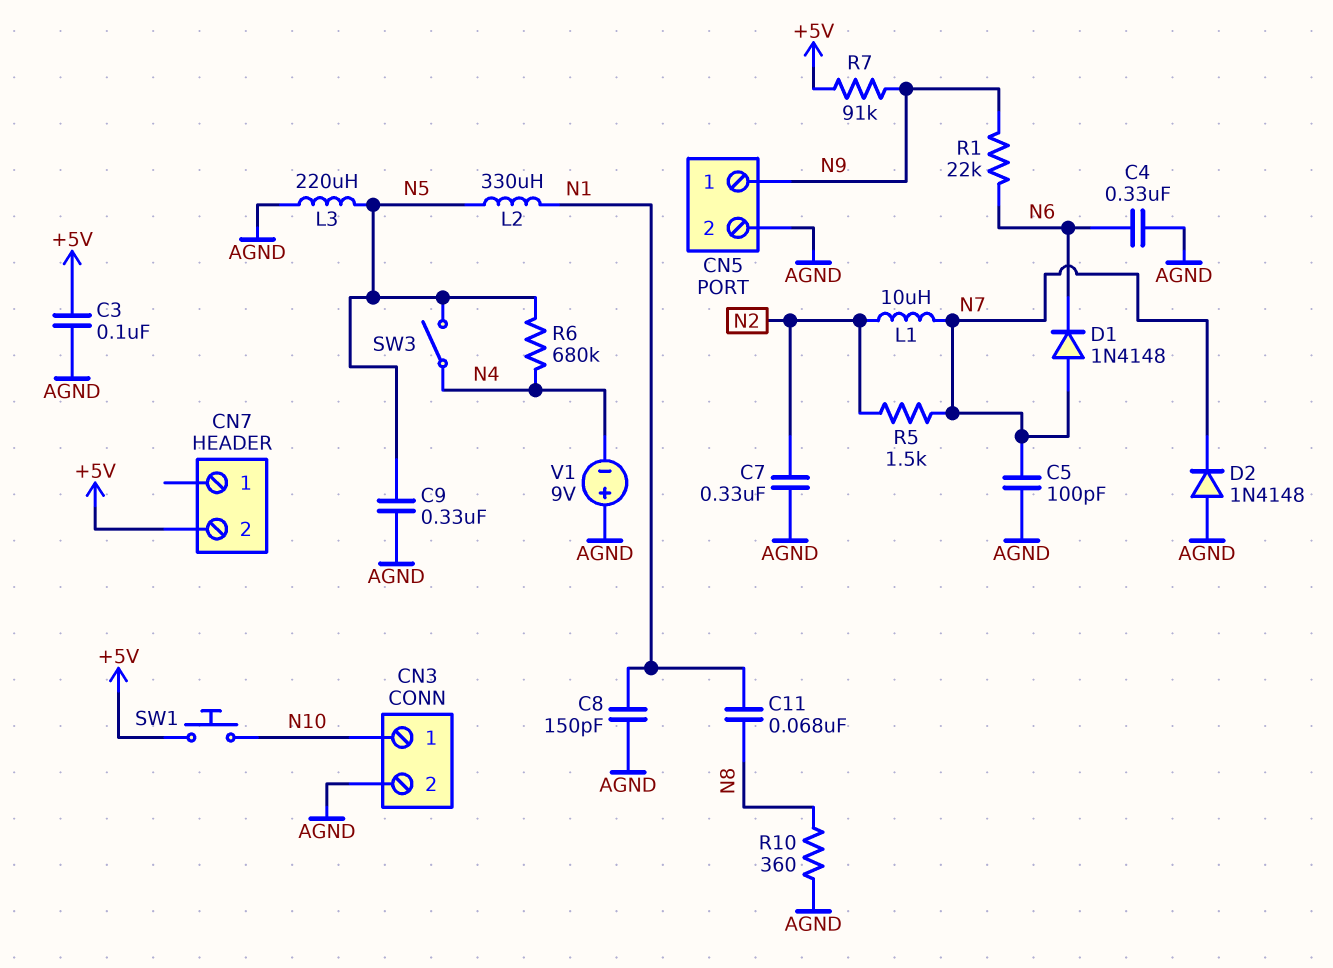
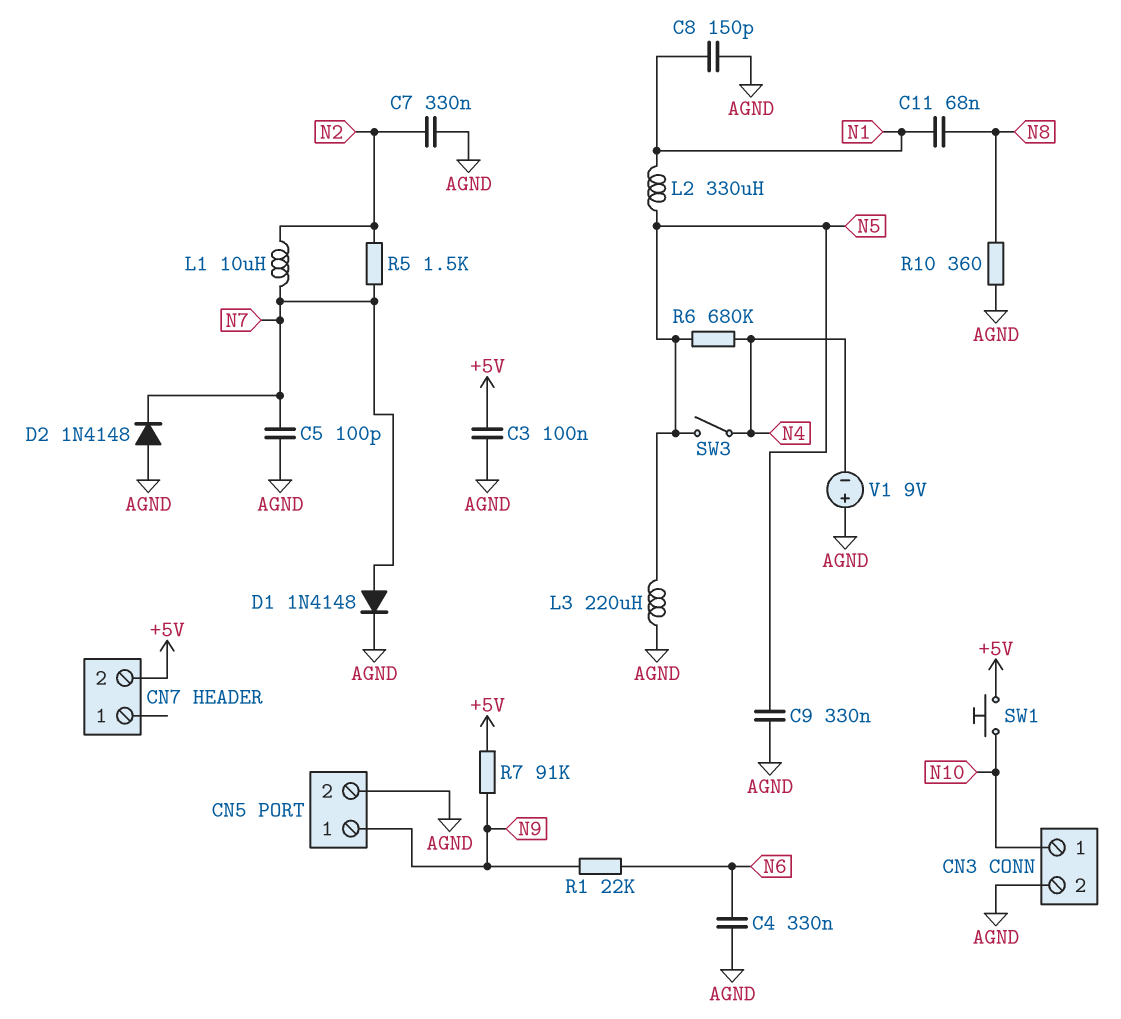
D1: diode 1N4148 (A N7, K N6) -> diode 1N4148 (A N7, K AGND)

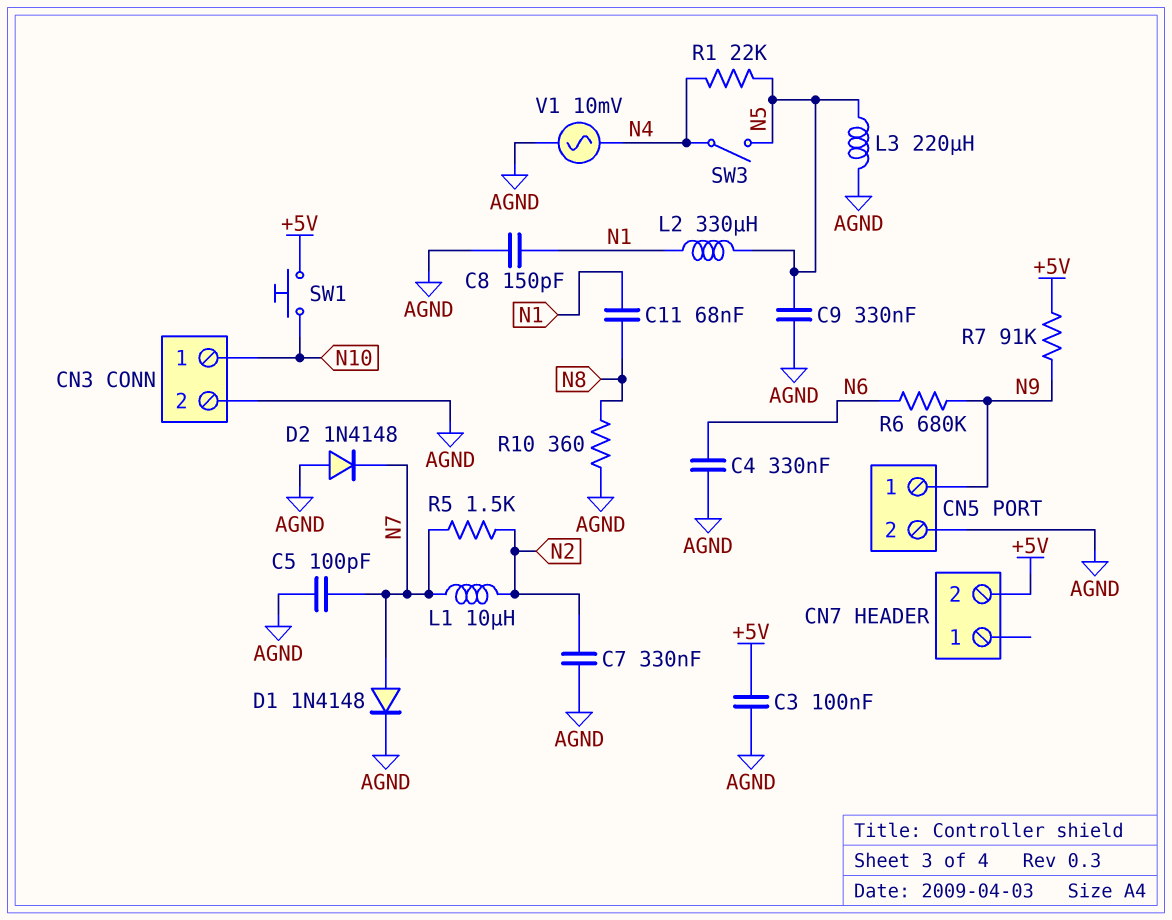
R1: 22k (N6, N9) -> 22k (N4, N5)
R6: 680k (N4, N5) -> 680k (N6, N9)
V1: 9V (plus AGND, minus N4) -> AC 10mV (AGND, N4)

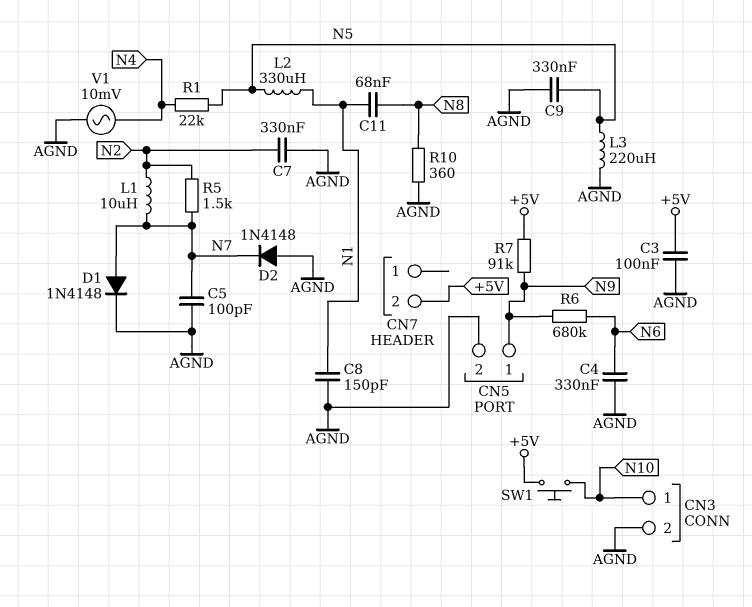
SW3: switch (N4, N5) -> none

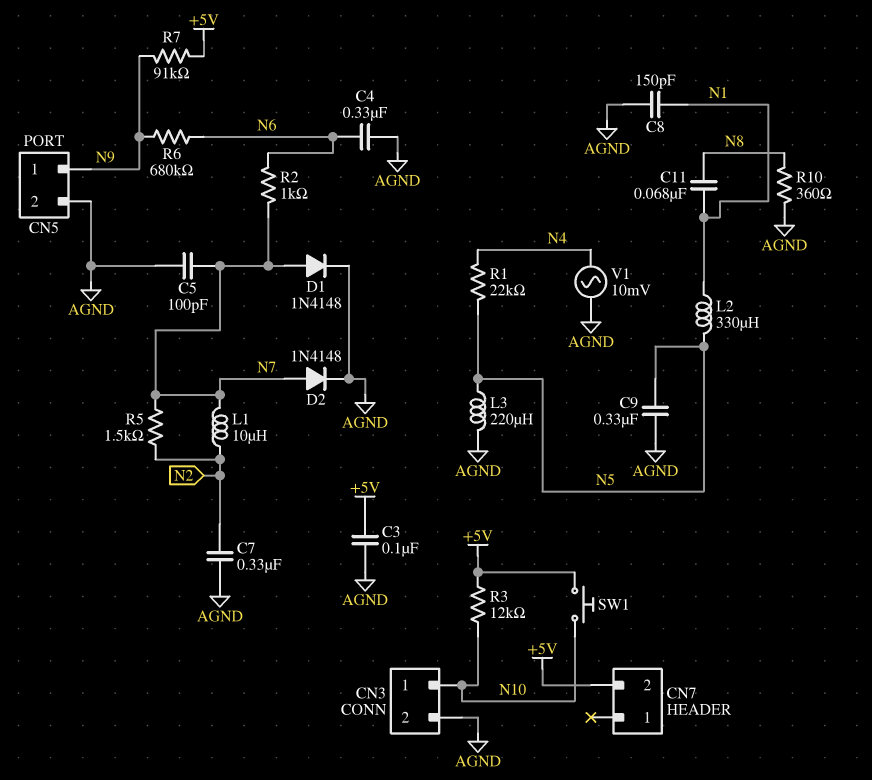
D2: diode 1N4148 (A AGND, K N7) -> diode 1N4148 (A N7, K AGND)
R2: none -> 1k (N6, N7)
R3: none -> 12k (+5V, N10)

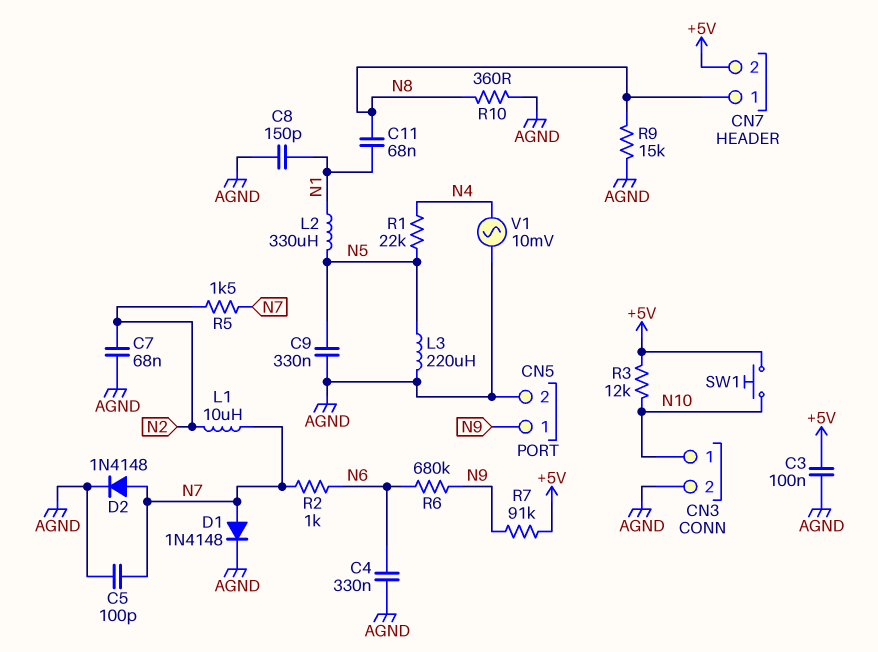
C7: 330nF (AGND, N2) -> 68nF (AGND, N2)
CN7 pin 1: none -> N8
R9: none -> 15k (AGND, N8)

